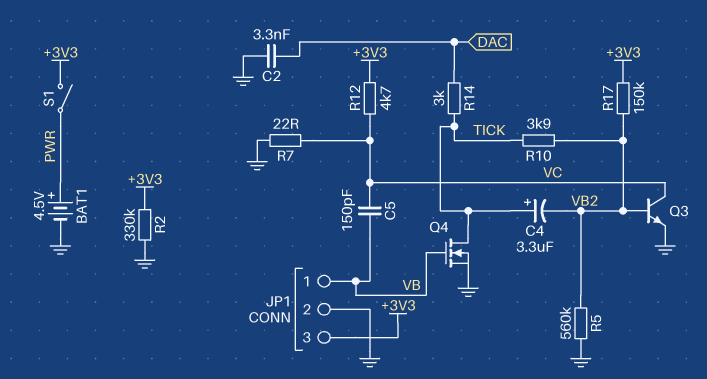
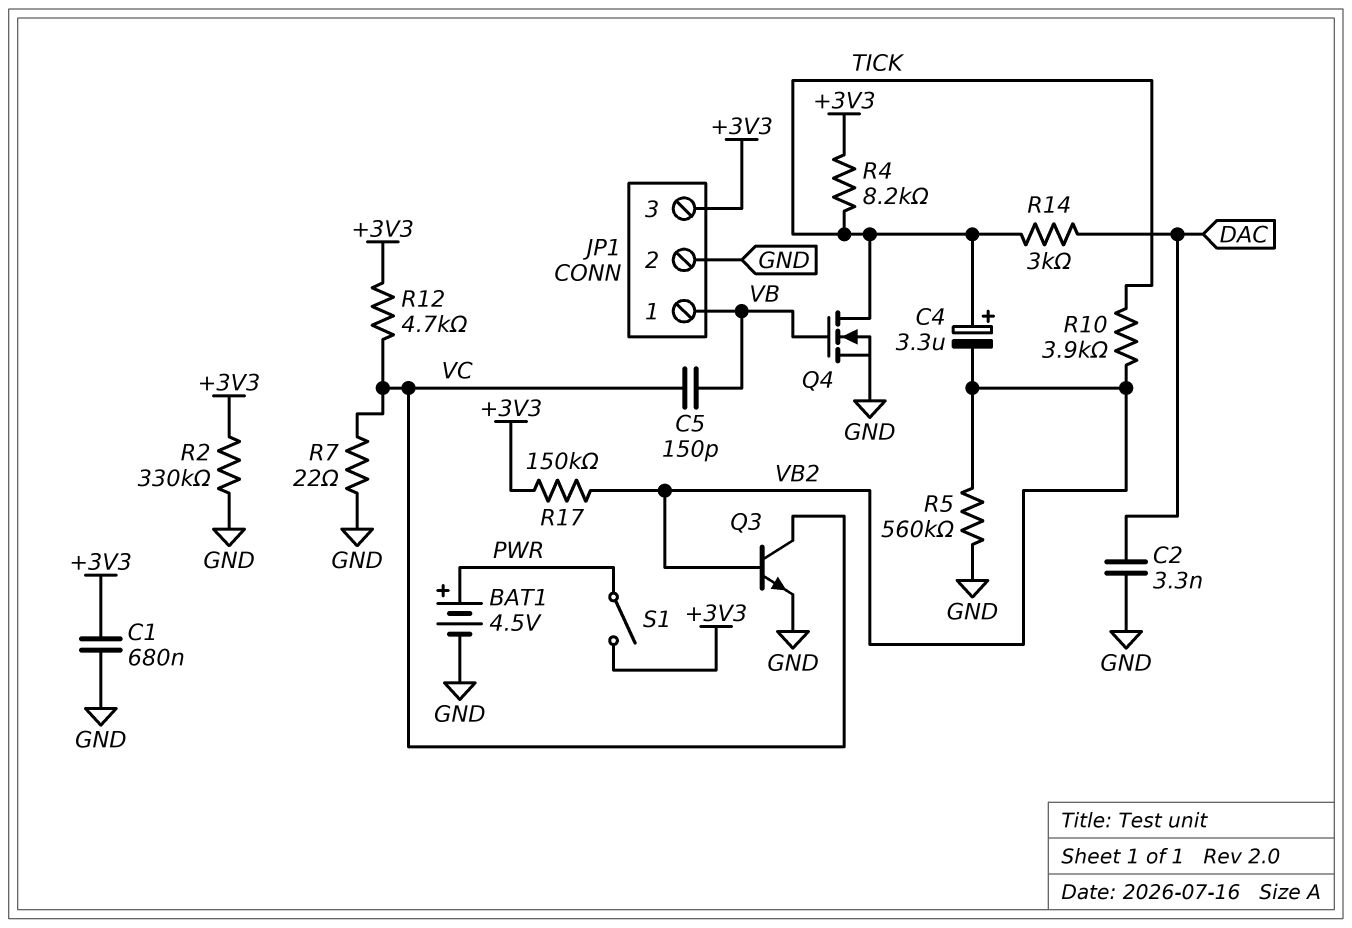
C1: none -> 680nF (+3V3, GND)
R4: none -> 8.2k (+3V3, TICK)

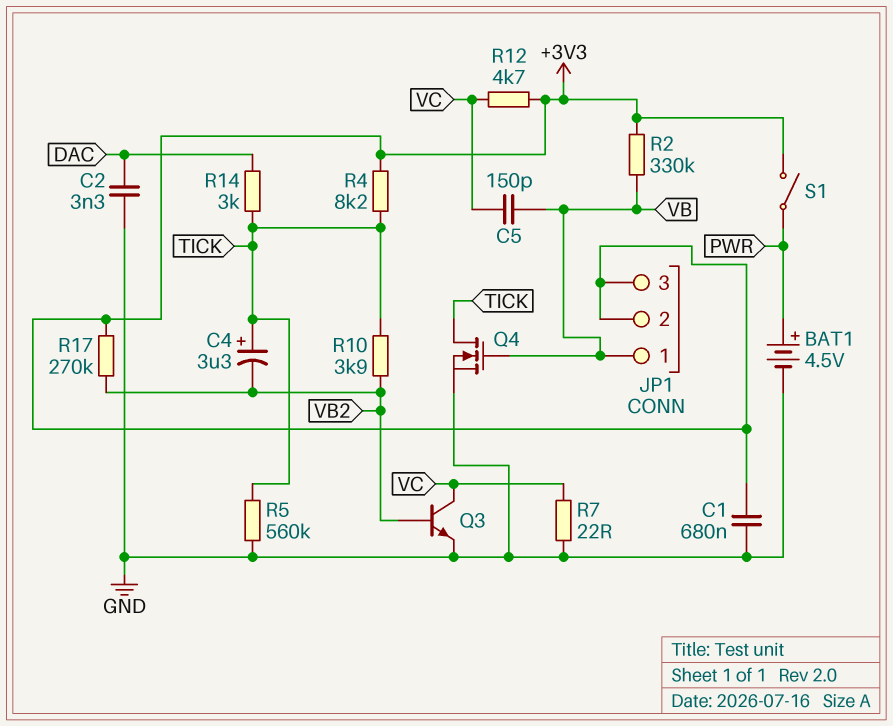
JP1 pin 2: GND -> +3V3
R2: 330k (+3V3, GND) -> 330k (+3V3, VB)
R5: 560k (GND, VB2) -> 560k (GND, TICK)
R17: 150k (+3V3, VB2) -> 270k (+3V3, VB2)

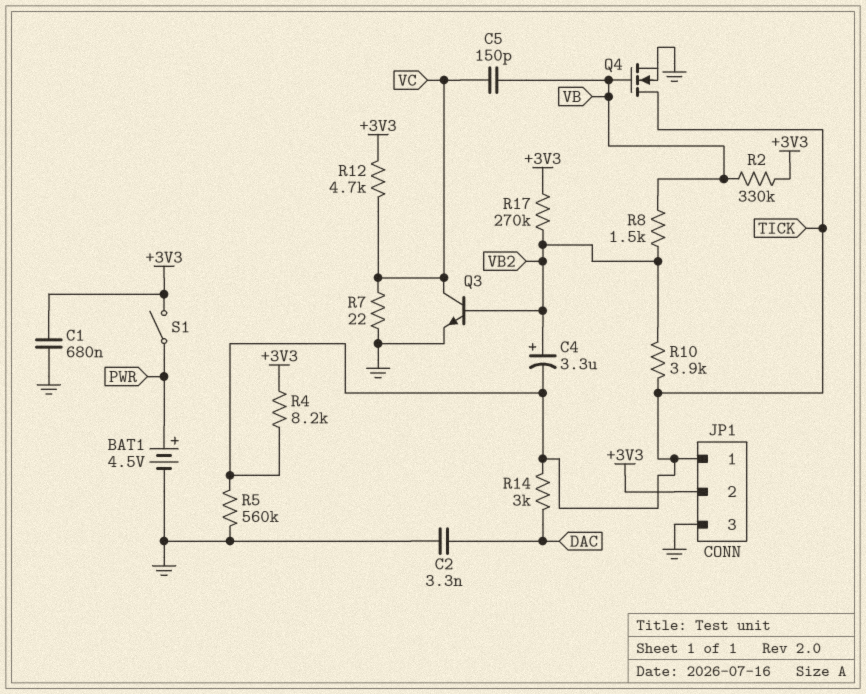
C4: 3.3uF (plus TICK, minus VB2) -> 3.3uF (plus VB2, minus TICK)
JP1 pin 1: VB -> TICK
JP1 pin 3: +3V3 -> GND
R8: none -> 1.5k (VB, VB2)

